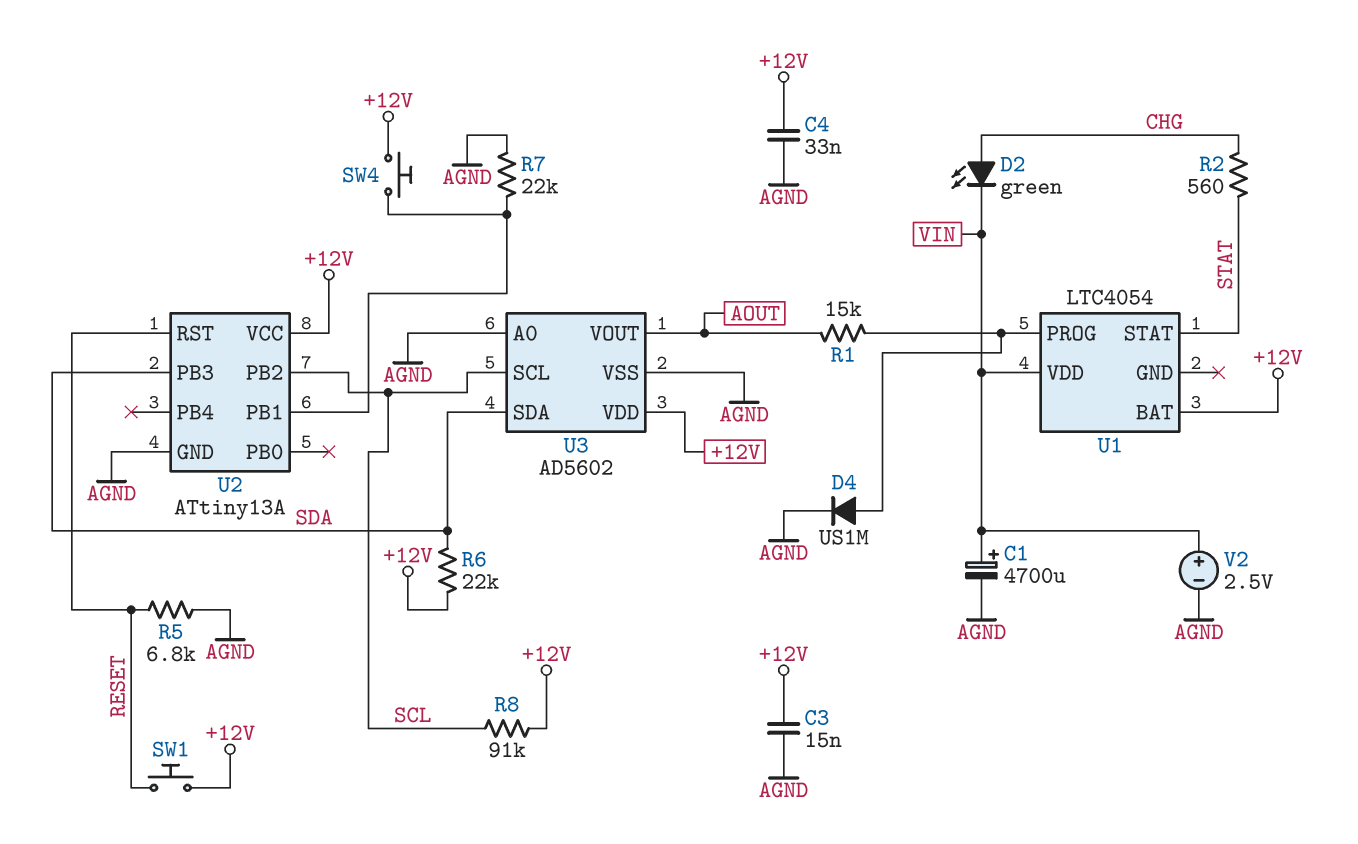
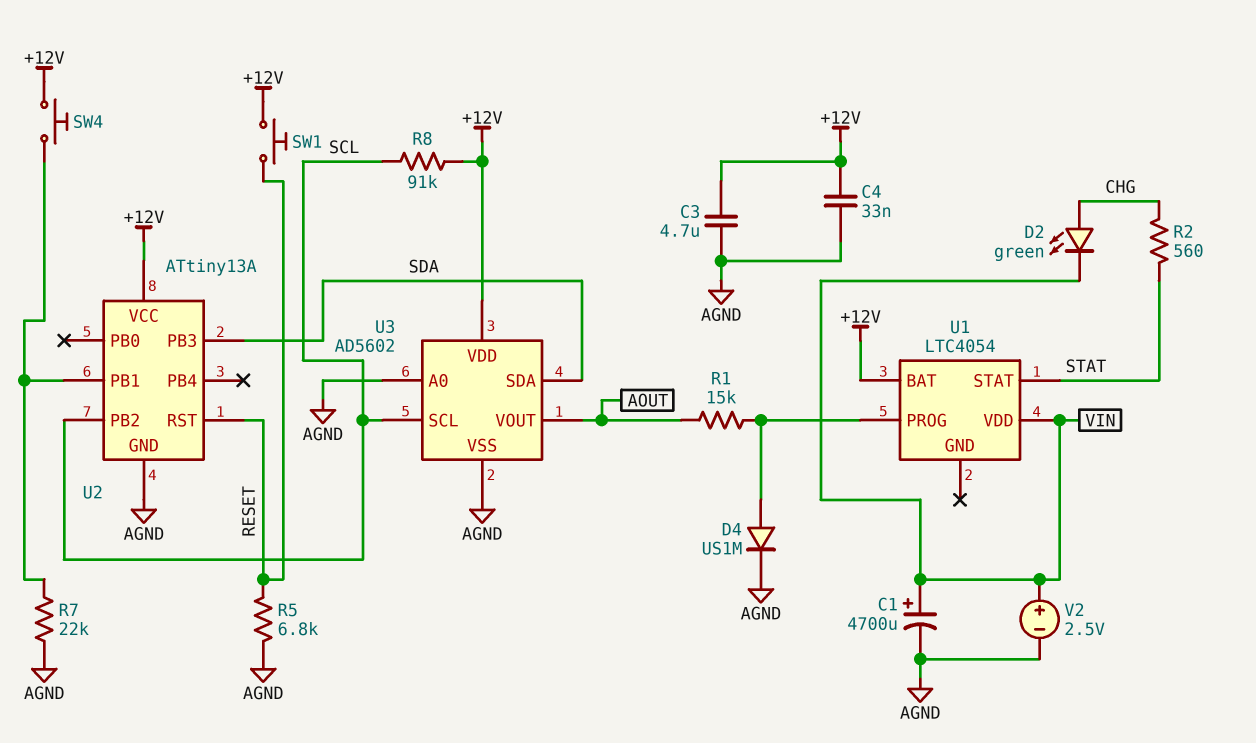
C3: 15nF (+12V, AGND) -> 4.7uF (+12V, AGND)
R6: 22k (+12V, SDA) -> none

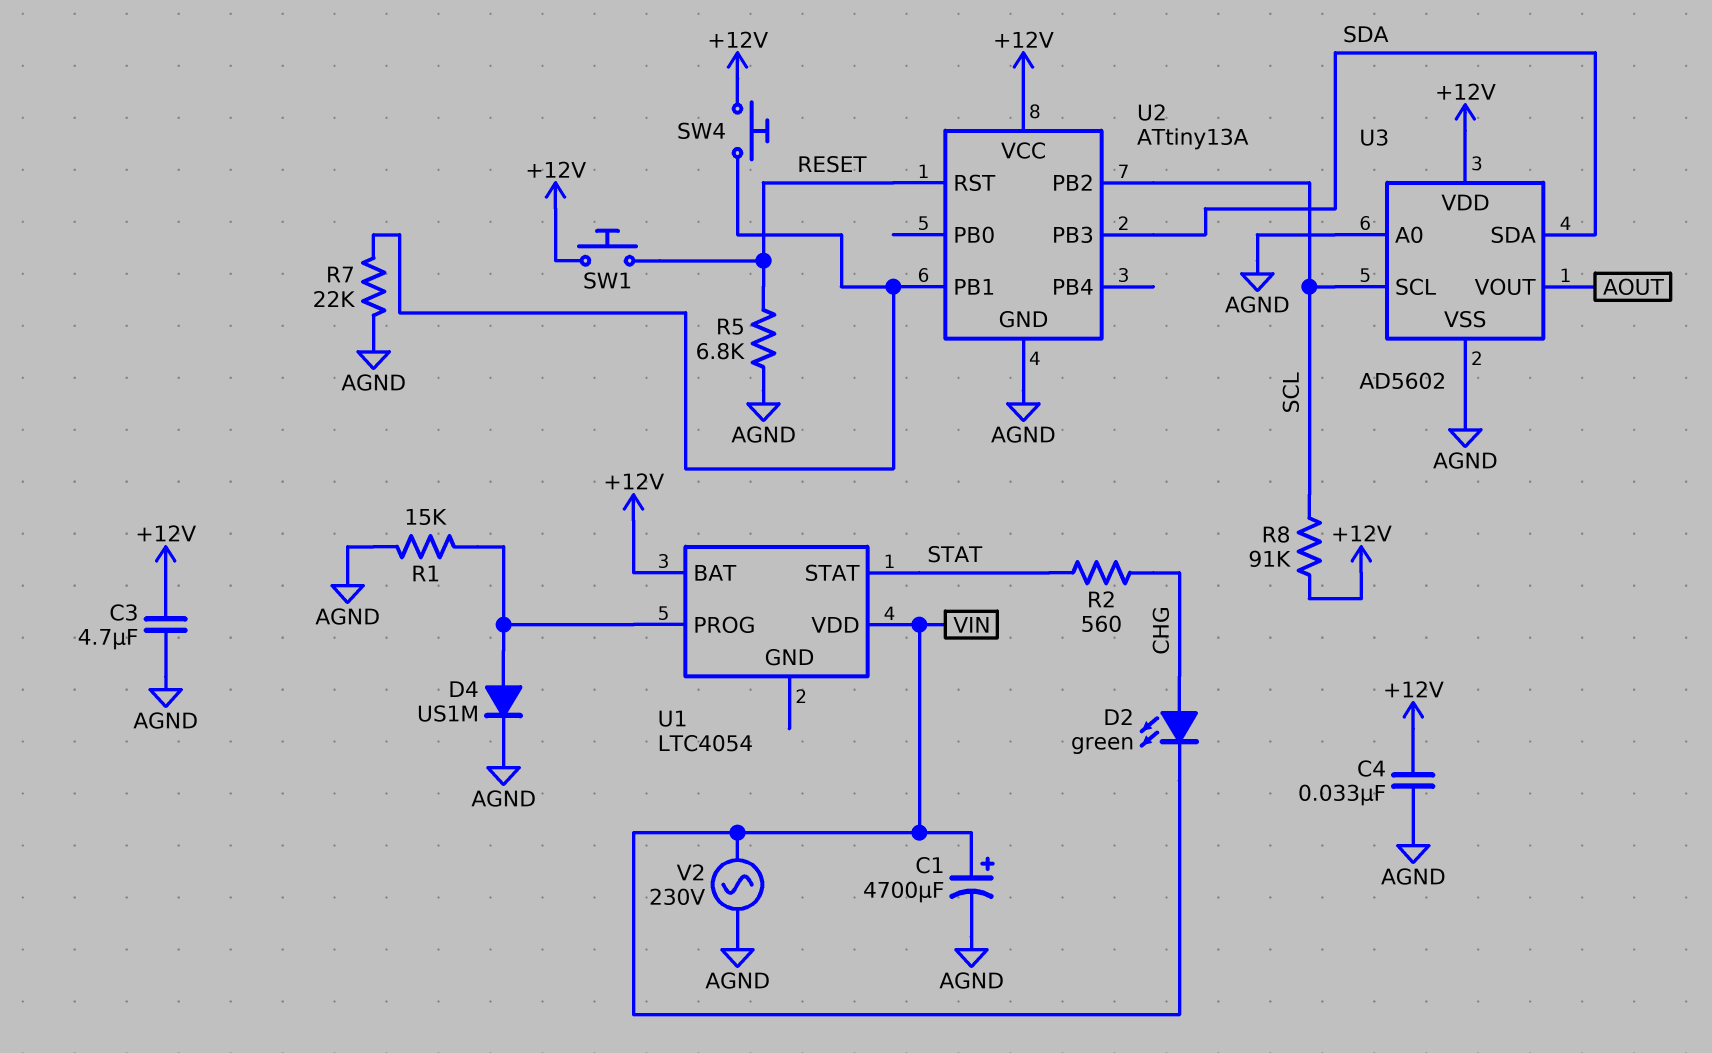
R1: 15k (AOUT, U1/PROG) -> 15k (AGND, U1/PROG)
V2: 2.5V (plus VIN, minus AGND) -> AC 230V (AGND, VIN)

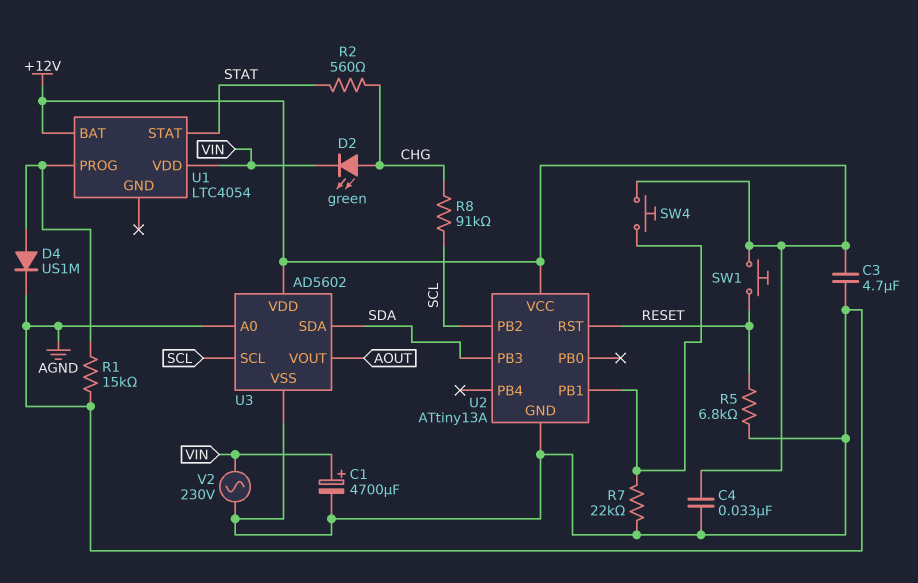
R8: 91k (+12V, SCL) -> 91k (CHG, SCL)

